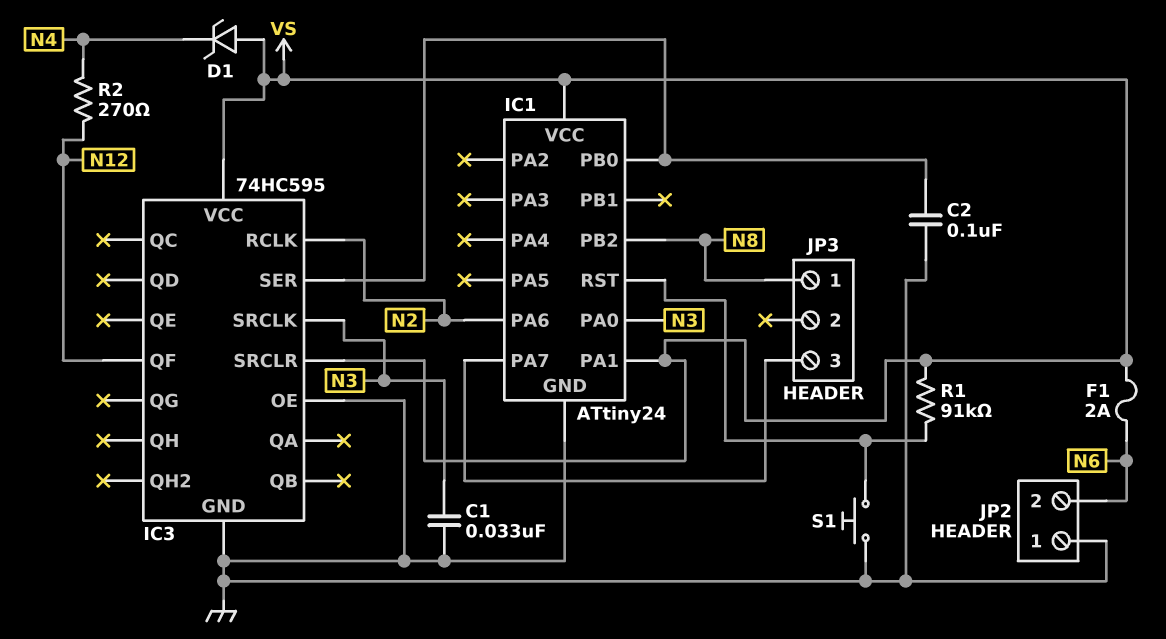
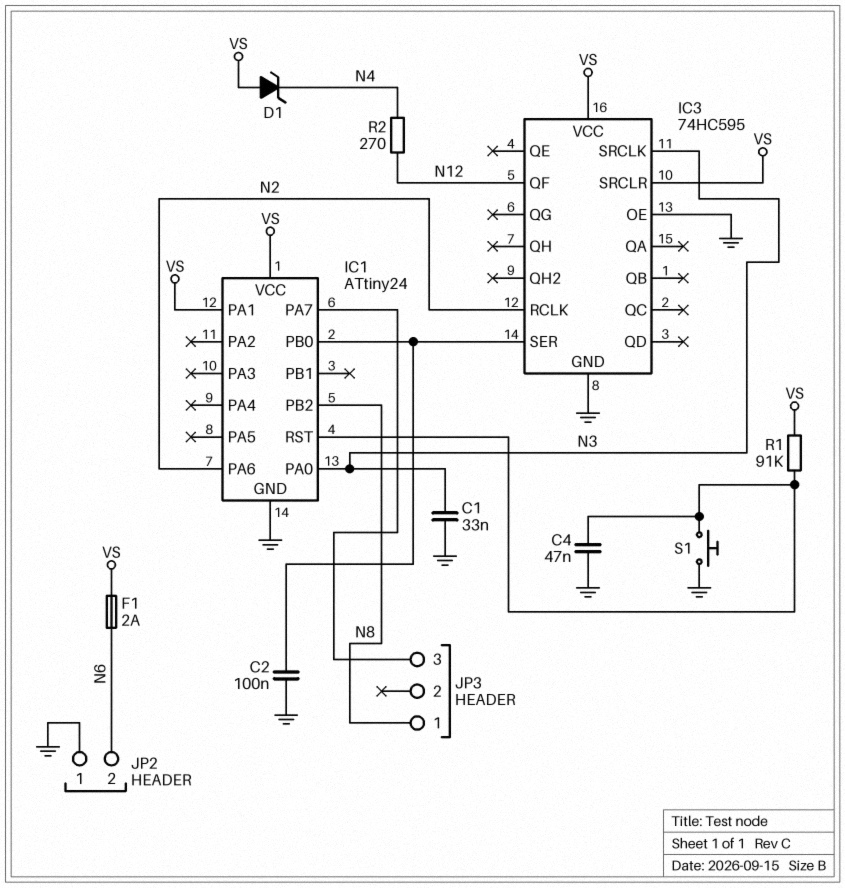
C4: none -> 47nF (GND, IC1/RST)

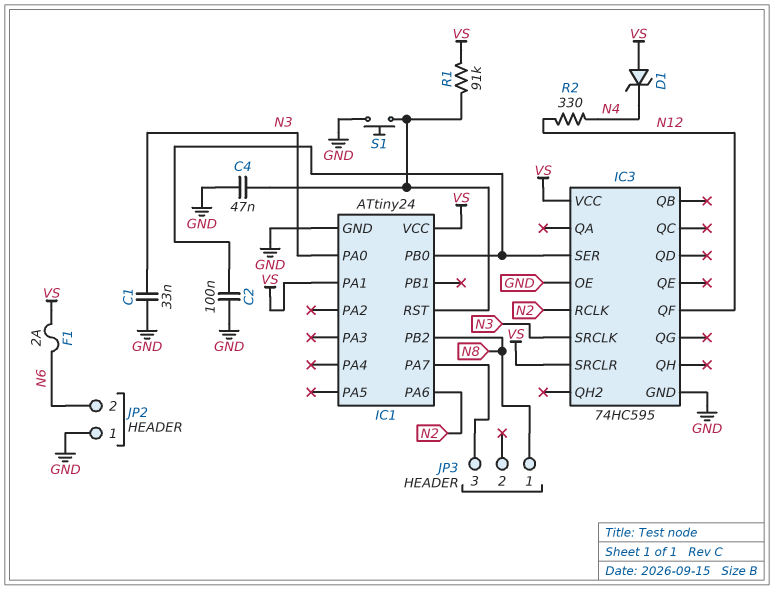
R2: 270 (N4, N12) -> 330 (N4, N12)

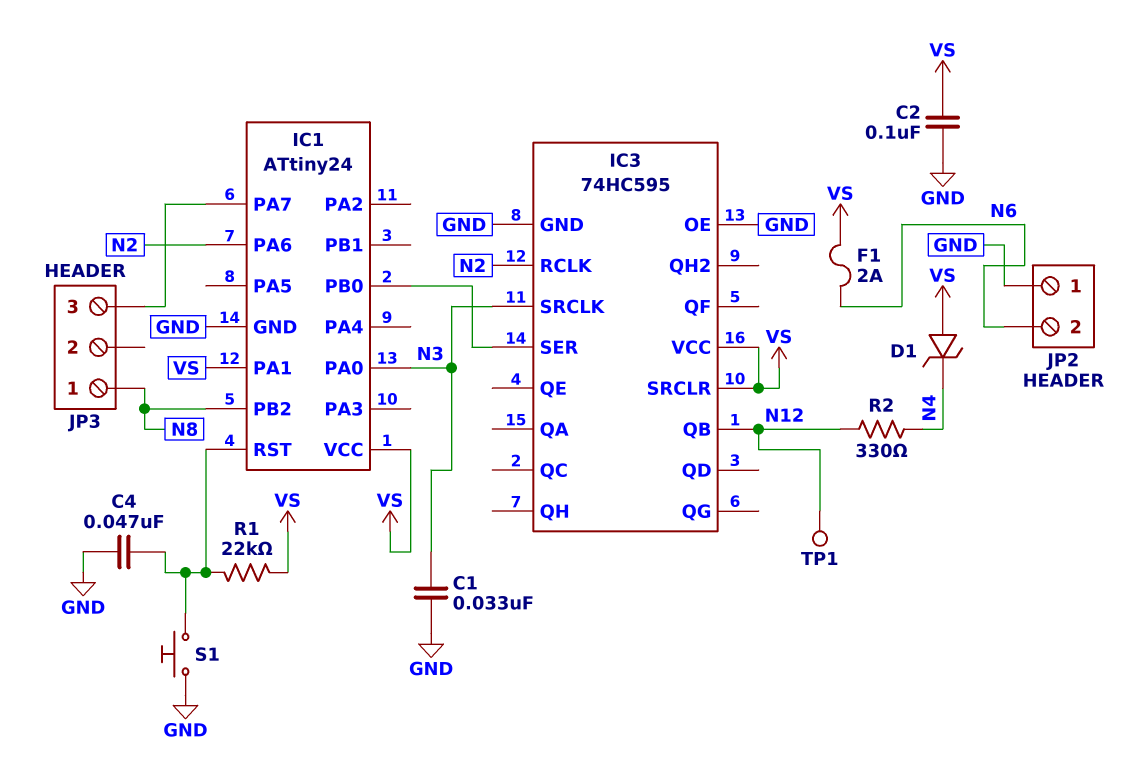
C2: 100nF (GND, IC1/PB0) -> 100nF (GND, VS)
IC3 pin QB: none -> N12
IC3 pin QF: N12 -> none
R1: 91k (IC1/RST, VS) -> 22k (IC1/RST, VS)
TP1: none -> test point (N12)

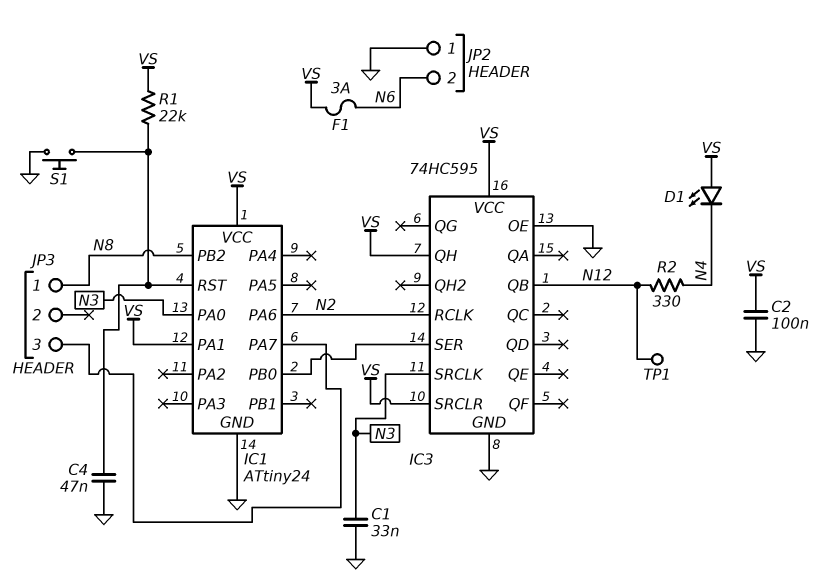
D1: zener (A VS, K N4) -> LED (A VS, K N4)
F1: 2A (N6, VS) -> 3A (N6, VS)
IC3 pin QH: none -> VS

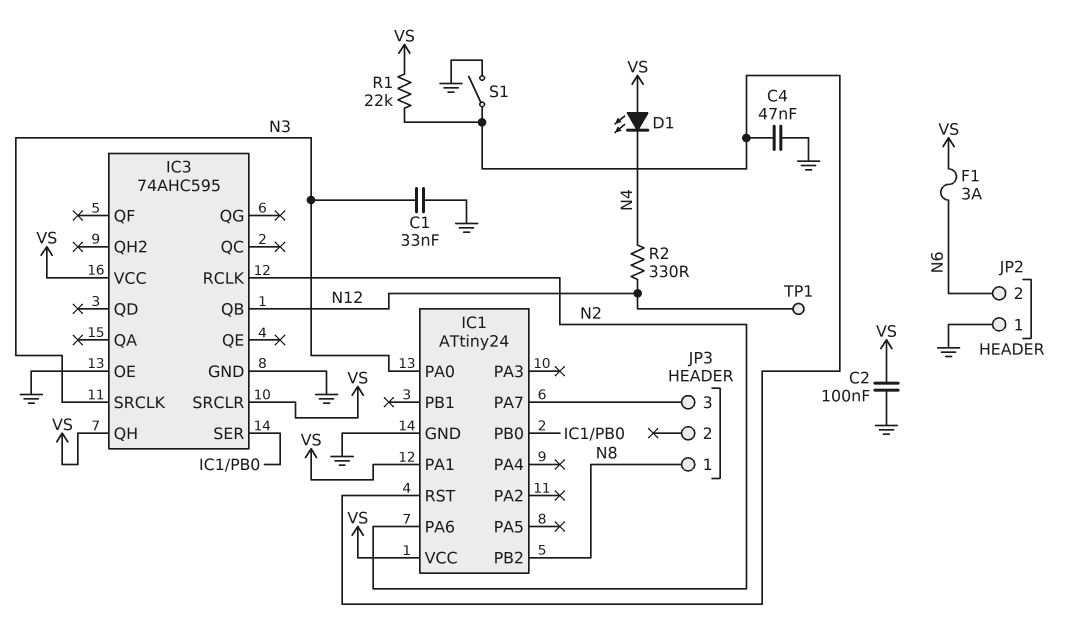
IC3: 74HC595 -> 74AHC595
S1: button (GND, IC1/RST) -> switch (GND, IC1/RST)

